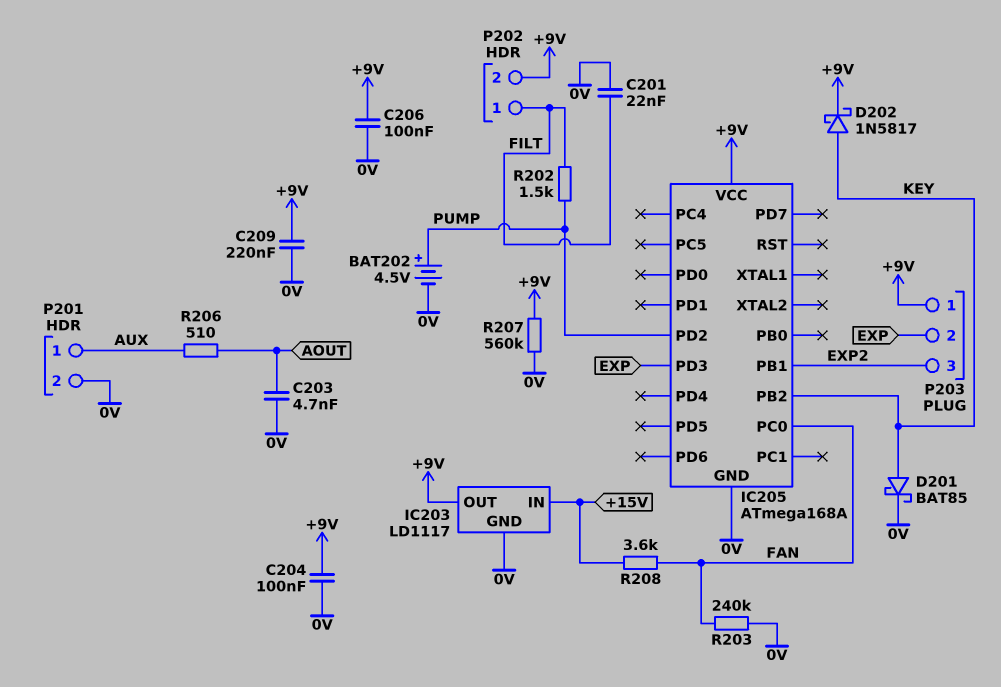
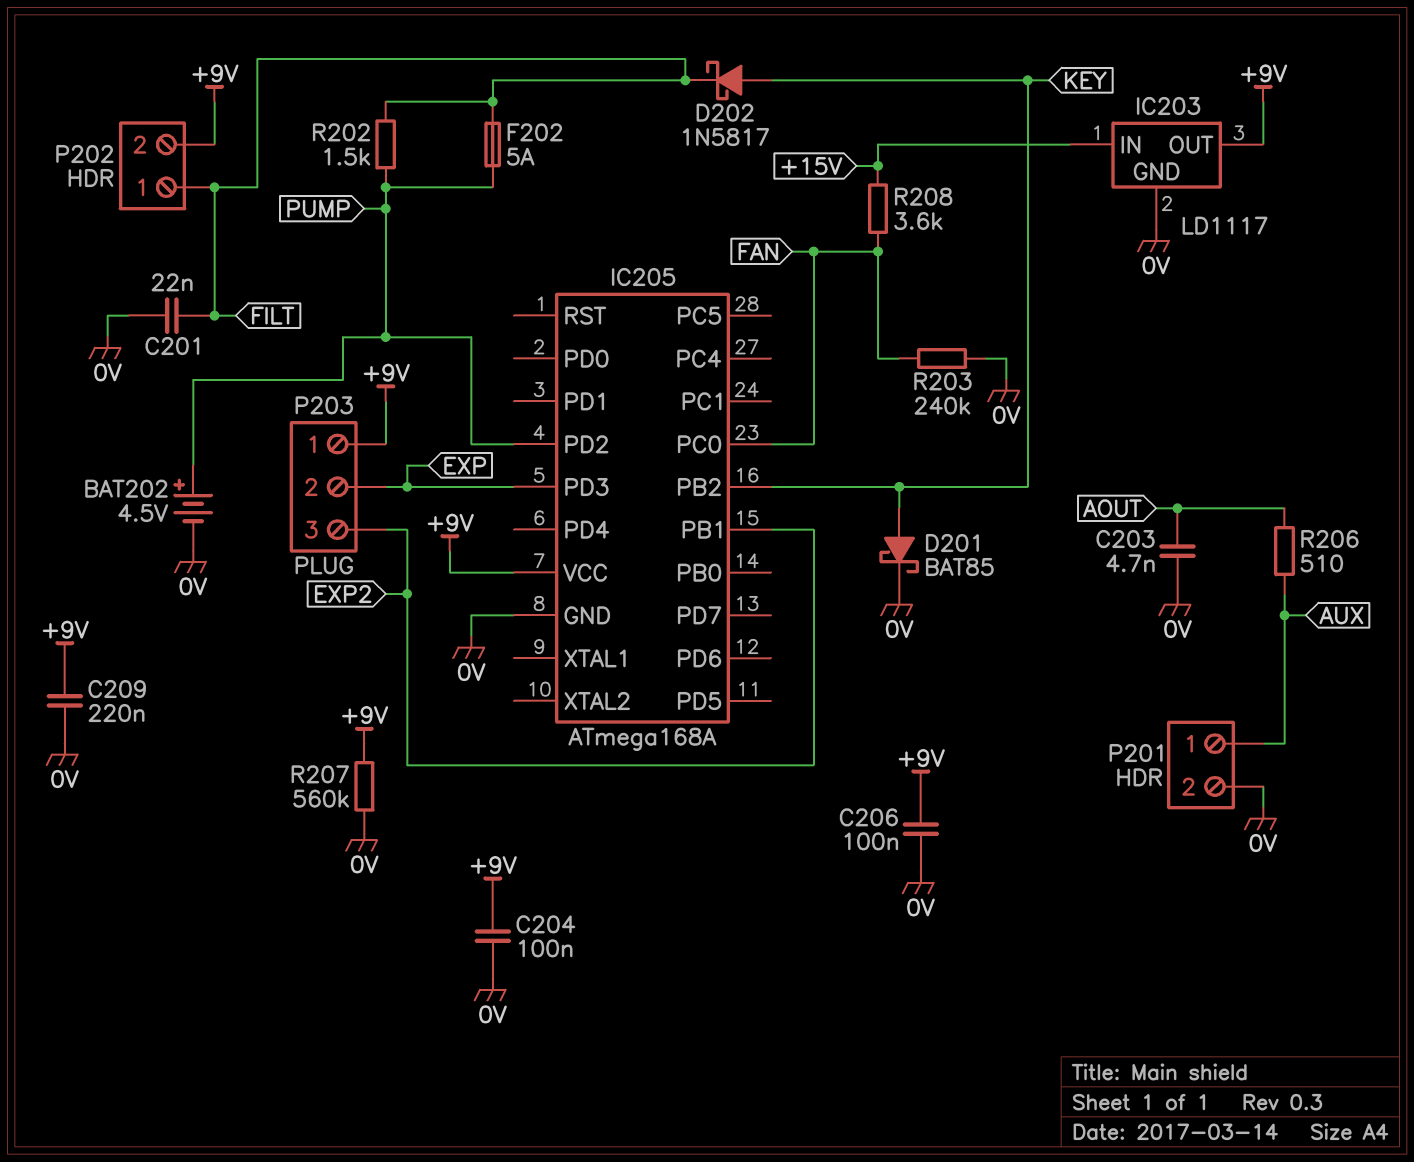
D202: schottky 1N5817 (A KEY, K +9V) -> schottky 1N5817 (A KEY, K FILT)
F202: none -> 5A (FILT, PUMP)

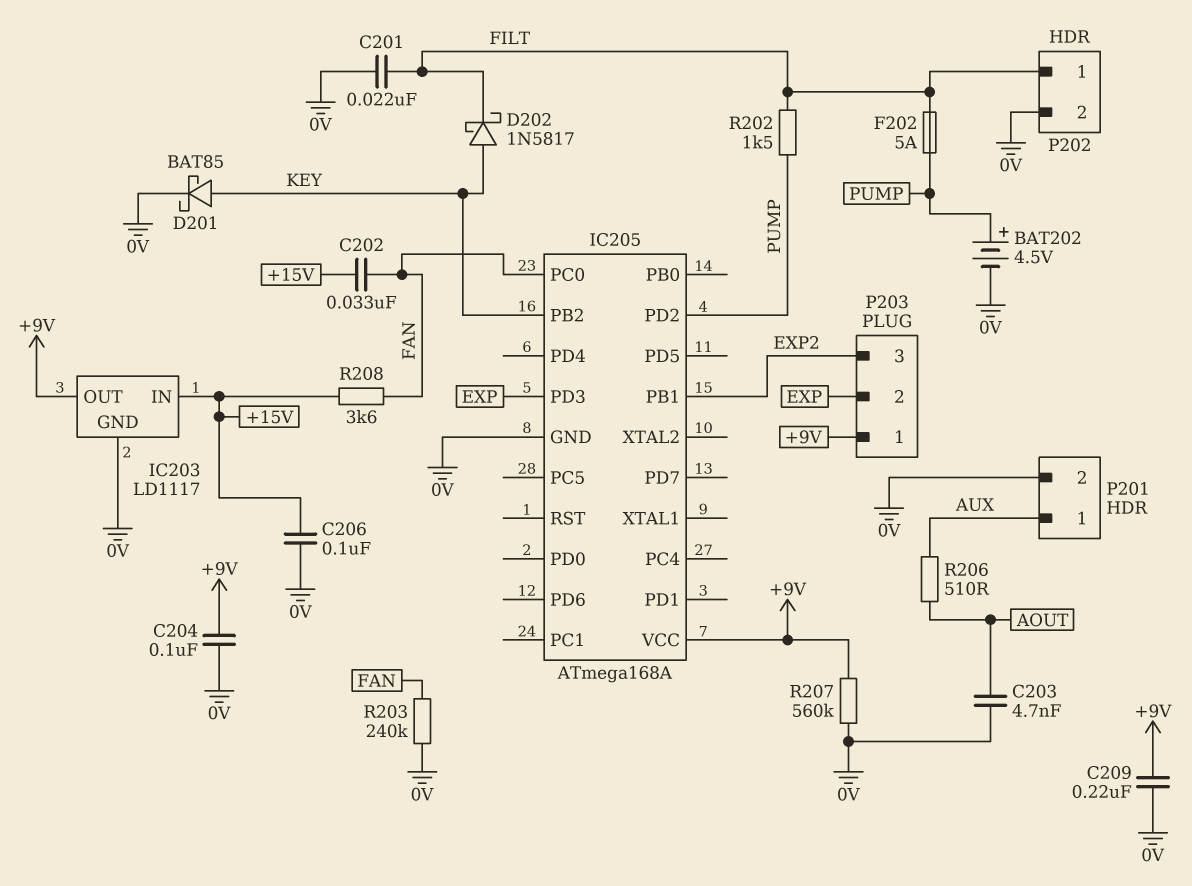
C202: none -> 33nF (+15V, FAN)
C206: 100nF (+9V, 0V) -> 100nF (+15V, 0V)
P202 pin 2: +9V -> 0V

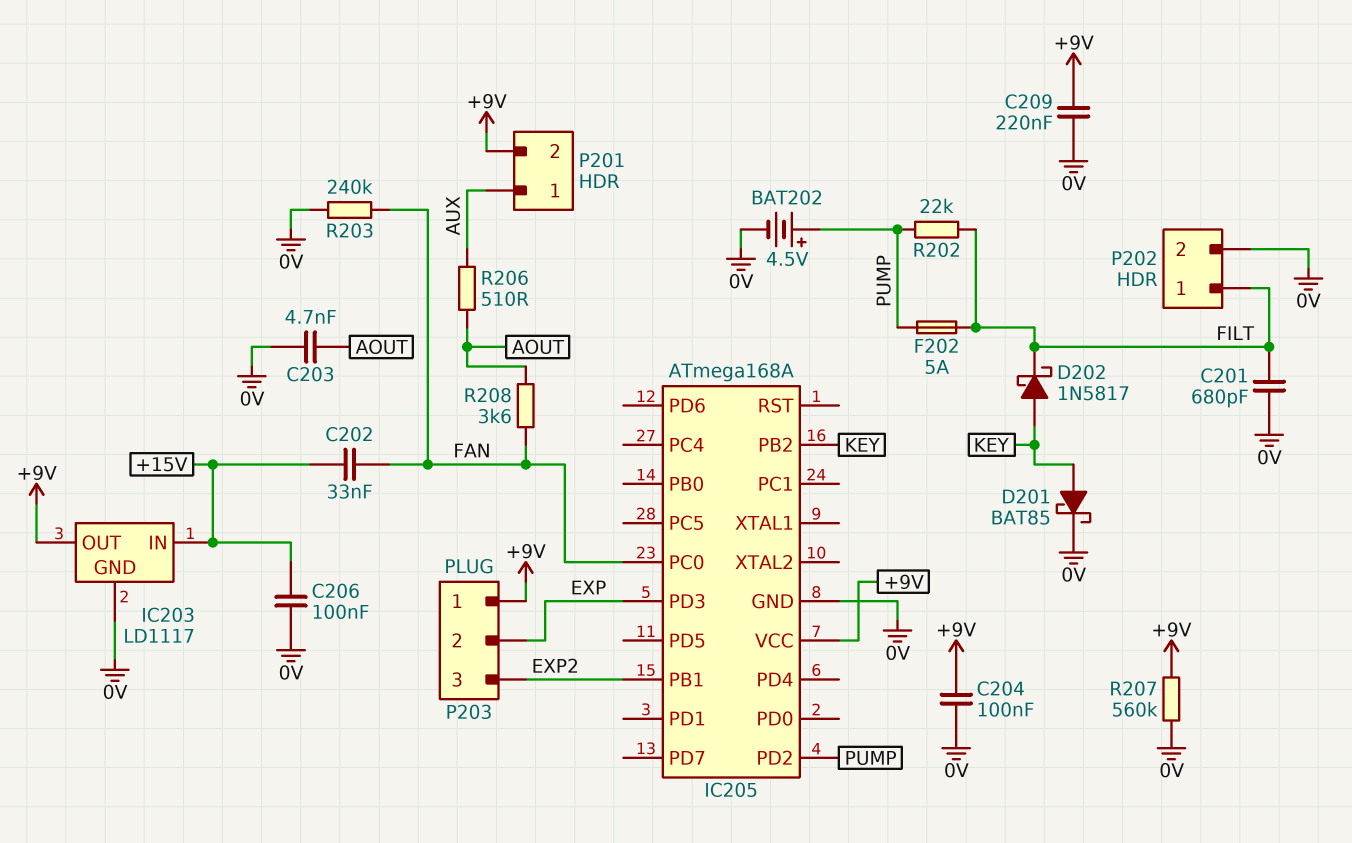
C201: 22nF (0V, FILT) -> 680pF (0V, FILT)
P201 pin 2: 0V -> +9V
R202: 1.5k (FILT, PUMP) -> 22k (FILT, PUMP)
R208: 3.6k (+15V, FAN) -> 3.6k (AOUT, FAN)

